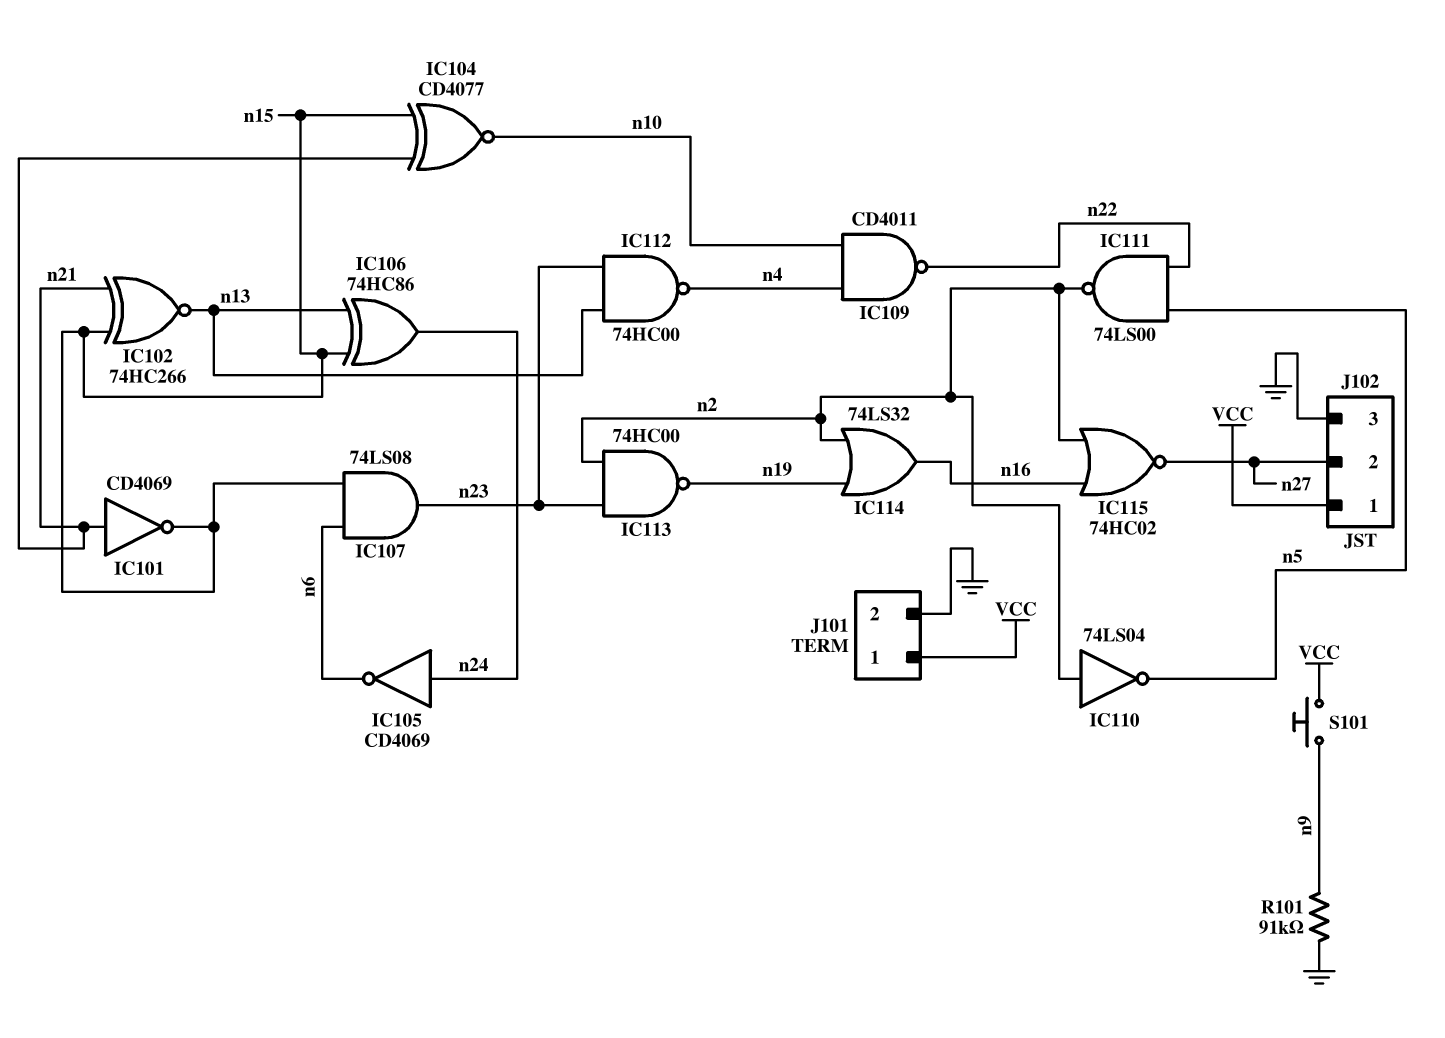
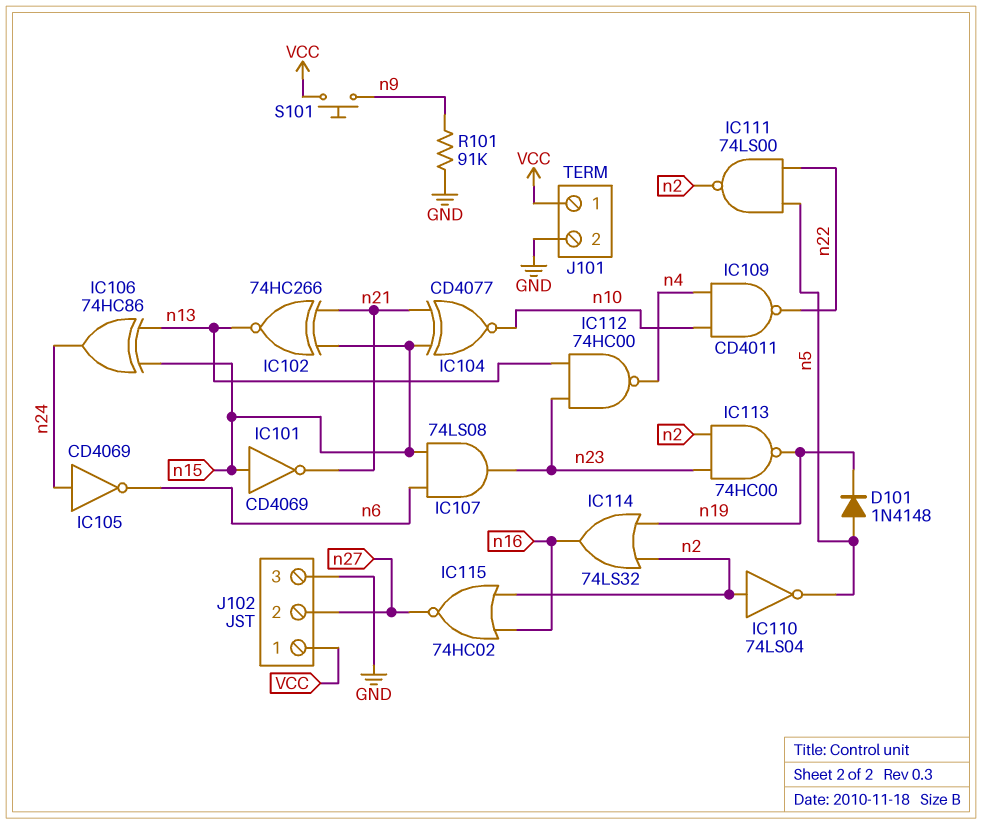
D101: none -> diode 1N4148 (A n5, K n19)
IC101: NOT CD4069 (in n21, out n15) -> NOT CD4069 (in n15, out n21)

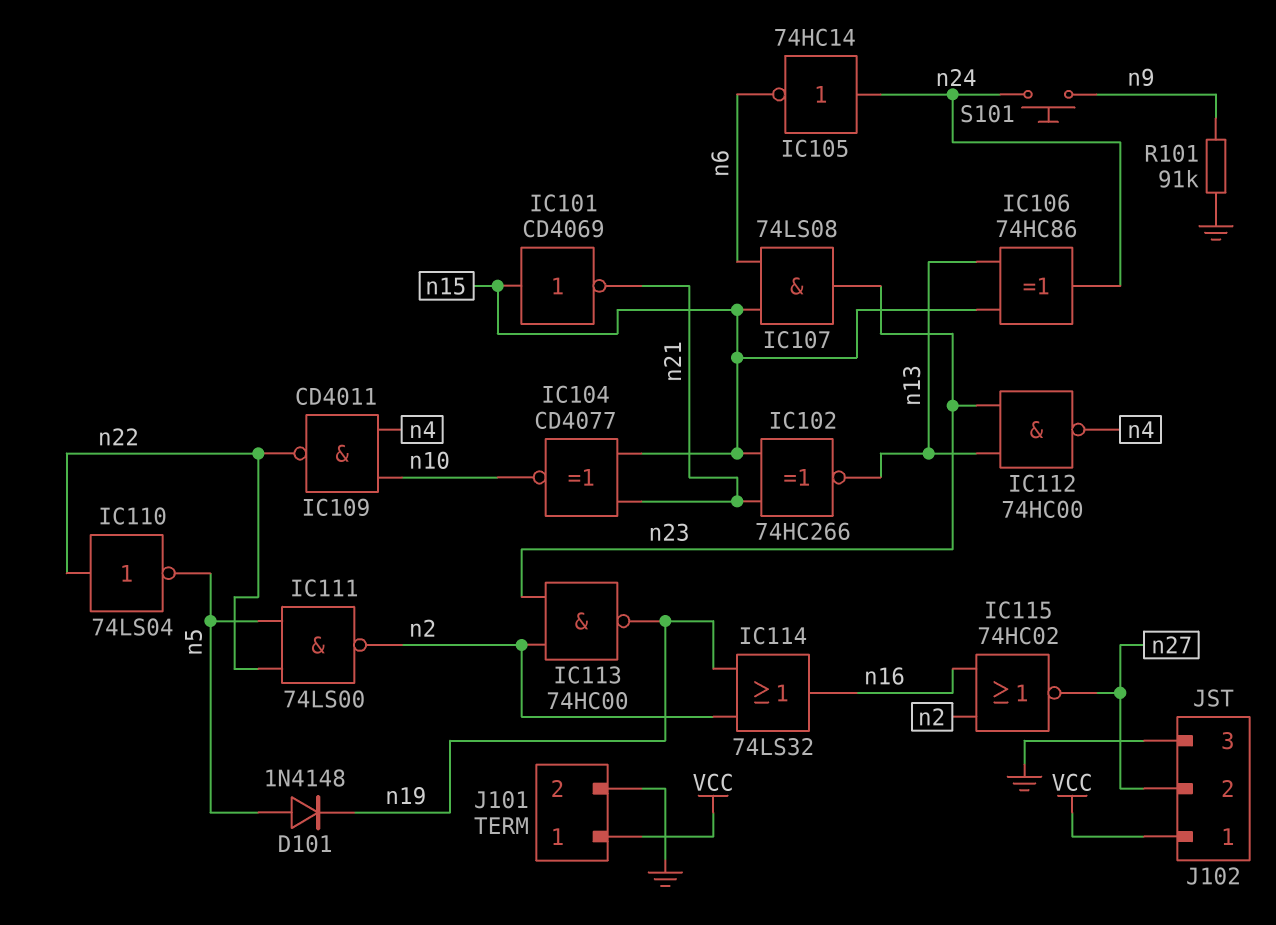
IC105: NOT CD4069 (in n24, out n6) -> NOT 74HC14 (in n24, out n6)
IC110: NOT 74LS04 (in n2, out n5) -> NOT 74LS04 (in n22, out n5)
S101: button (VCC, n9) -> button (n9, n24)

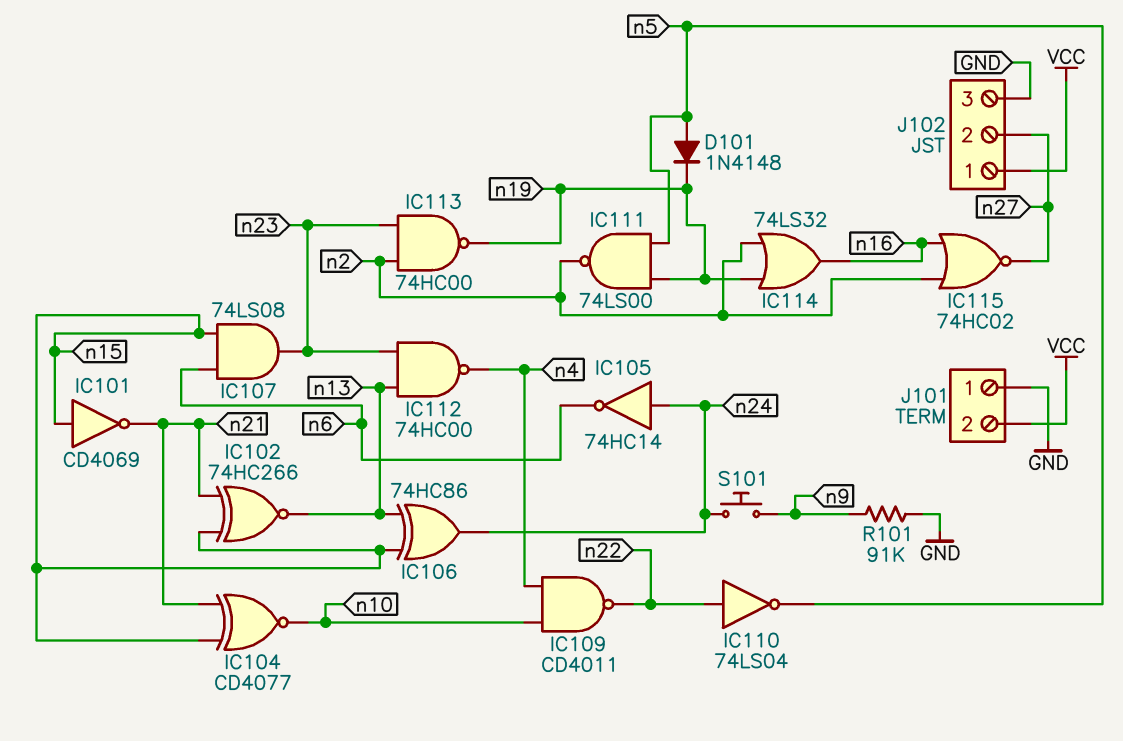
IC111: NAND 74LS00 (in n5, in n22, out n2) -> NAND 74LS00 (in n5, in n19, out n2)
J101 pin 1: VCC -> GND
J101 pin 2: GND -> VCC

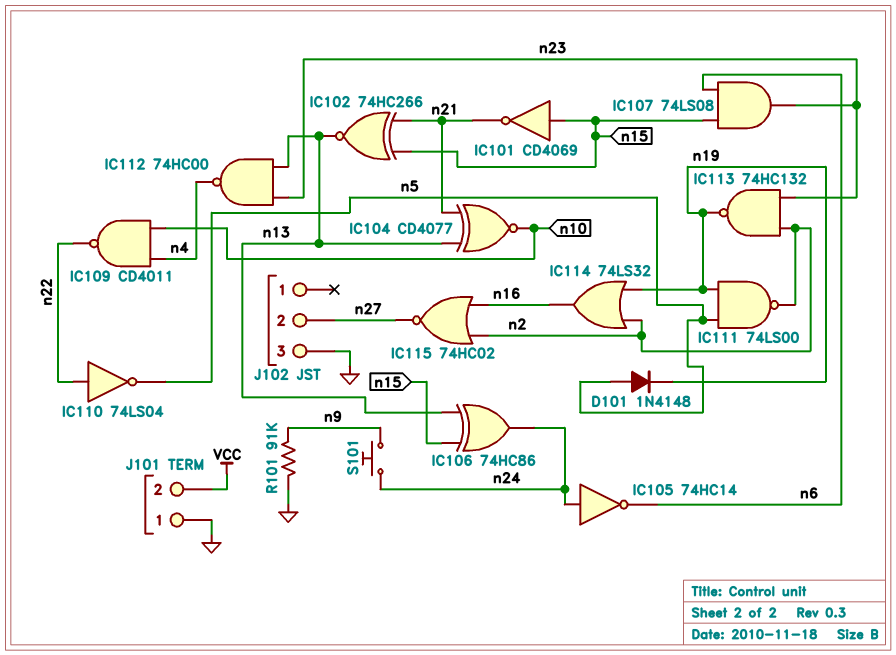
IC104: XNOR CD4077 (in n15, in n21, out n10) -> XNOR CD4077 (in n13, in n21, out n10)
IC113: NAND 74HC00 (in n2, in n23, out n19) -> NAND 74HC132 (in n2, in n23, out n19)
J102 pin 1: VCC -> none

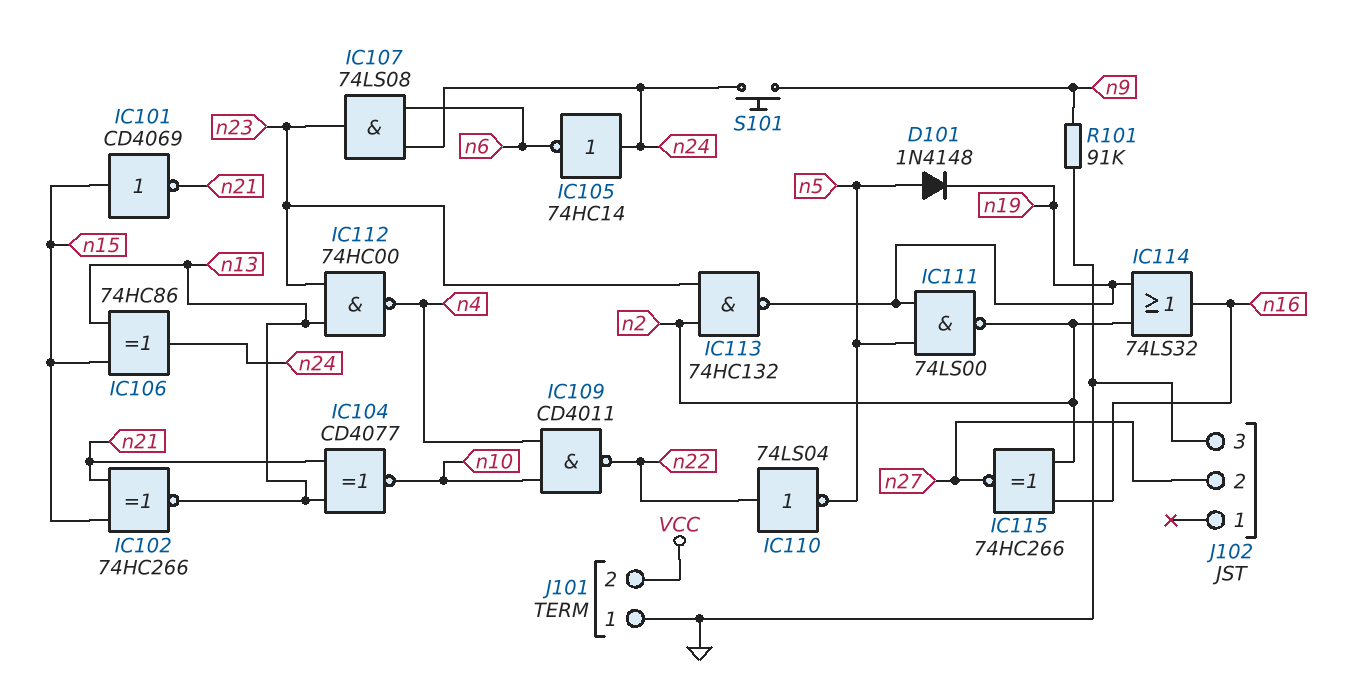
IC107: AND 74LS08 (in n6, in n15, out n23) -> AND 74LS08 (in n6, in n24, out n23)
IC115: NOR 74HC02 (in n2, in n16, out n27) -> XNOR 74HC266 (in n2, in n16, out n27)

